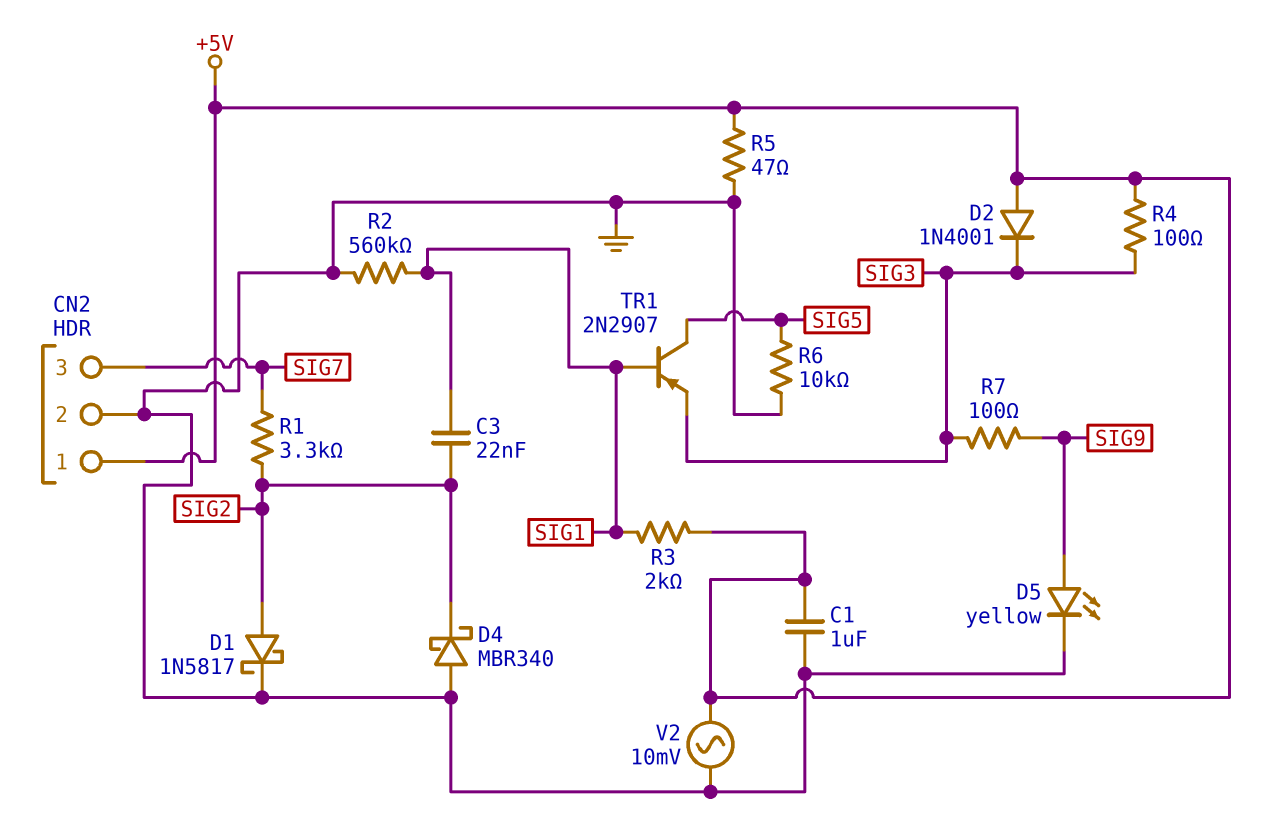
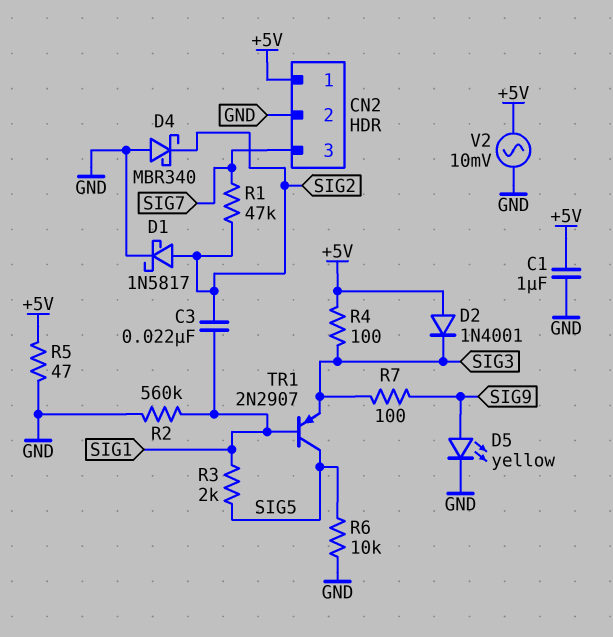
R1: 3.3k (SIG2, SIG7) -> 47k (SIG2, SIG7)
R3: 2k (+5V, SIG1) -> 2k (SIG1, SIG5)

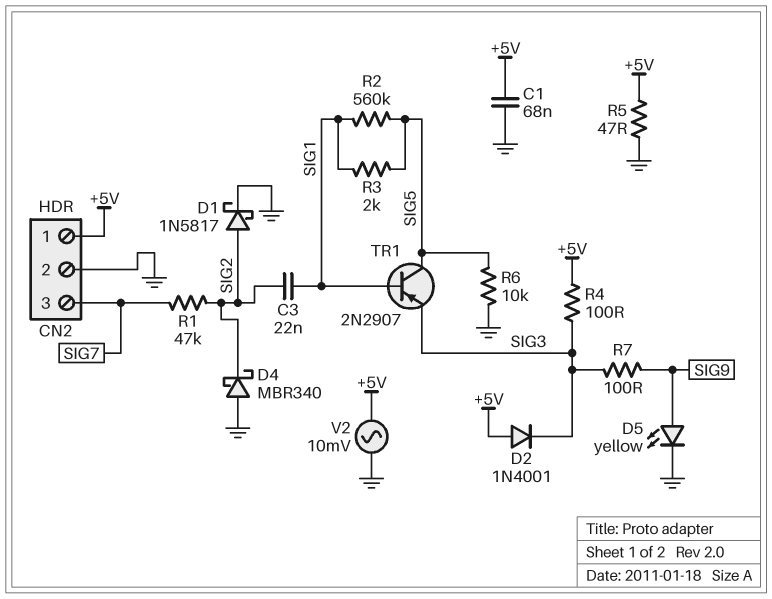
C1: 1uF (+5V, GND) -> 68nF (+5V, GND)
R2: 560k (GND, SIG1) -> 560k (SIG1, SIG5)

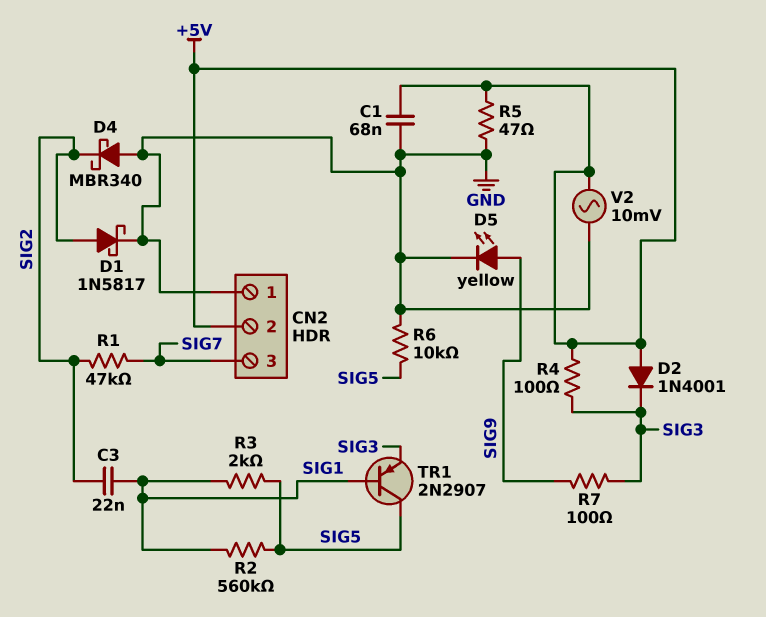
CN2 pin 1: +5V -> GND
CN2 pin 2: GND -> +5V

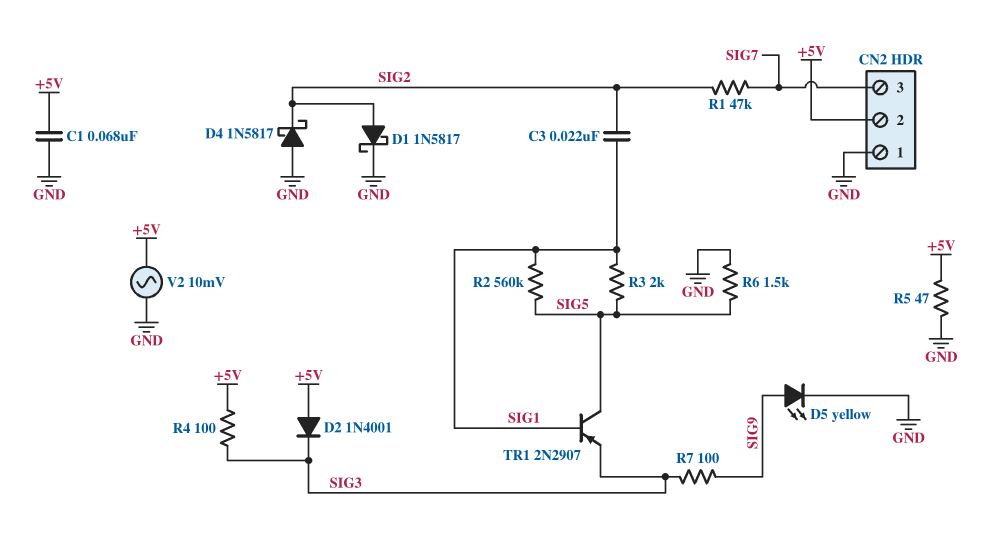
D4: schottky MBR340 (A GND, K SIG2) -> schottky 1N5817 (A GND, K SIG2)
R6: 10k (GND, SIG5) -> 1.5k (GND, SIG5)

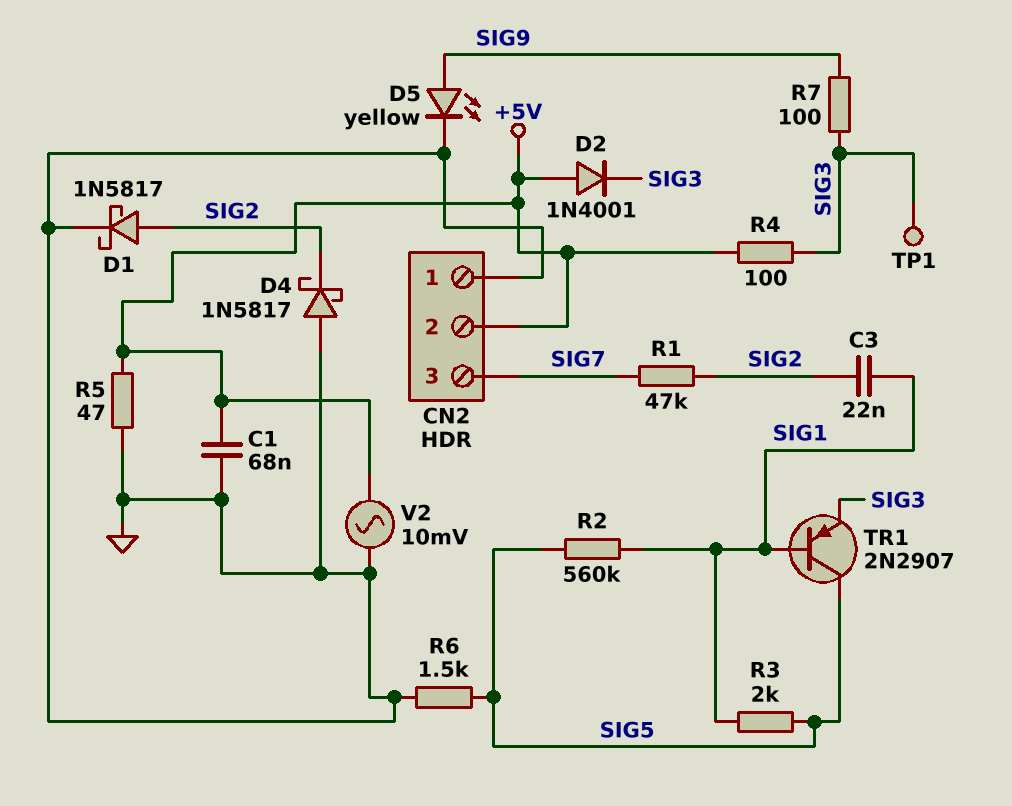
TP1: none -> test point (SIG3)

